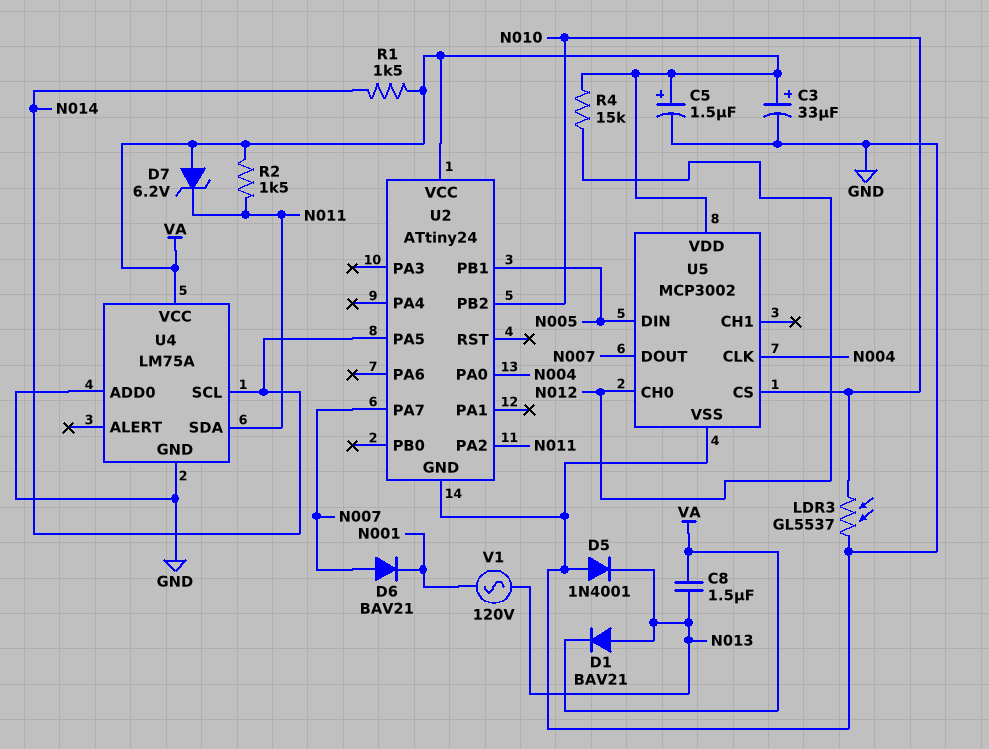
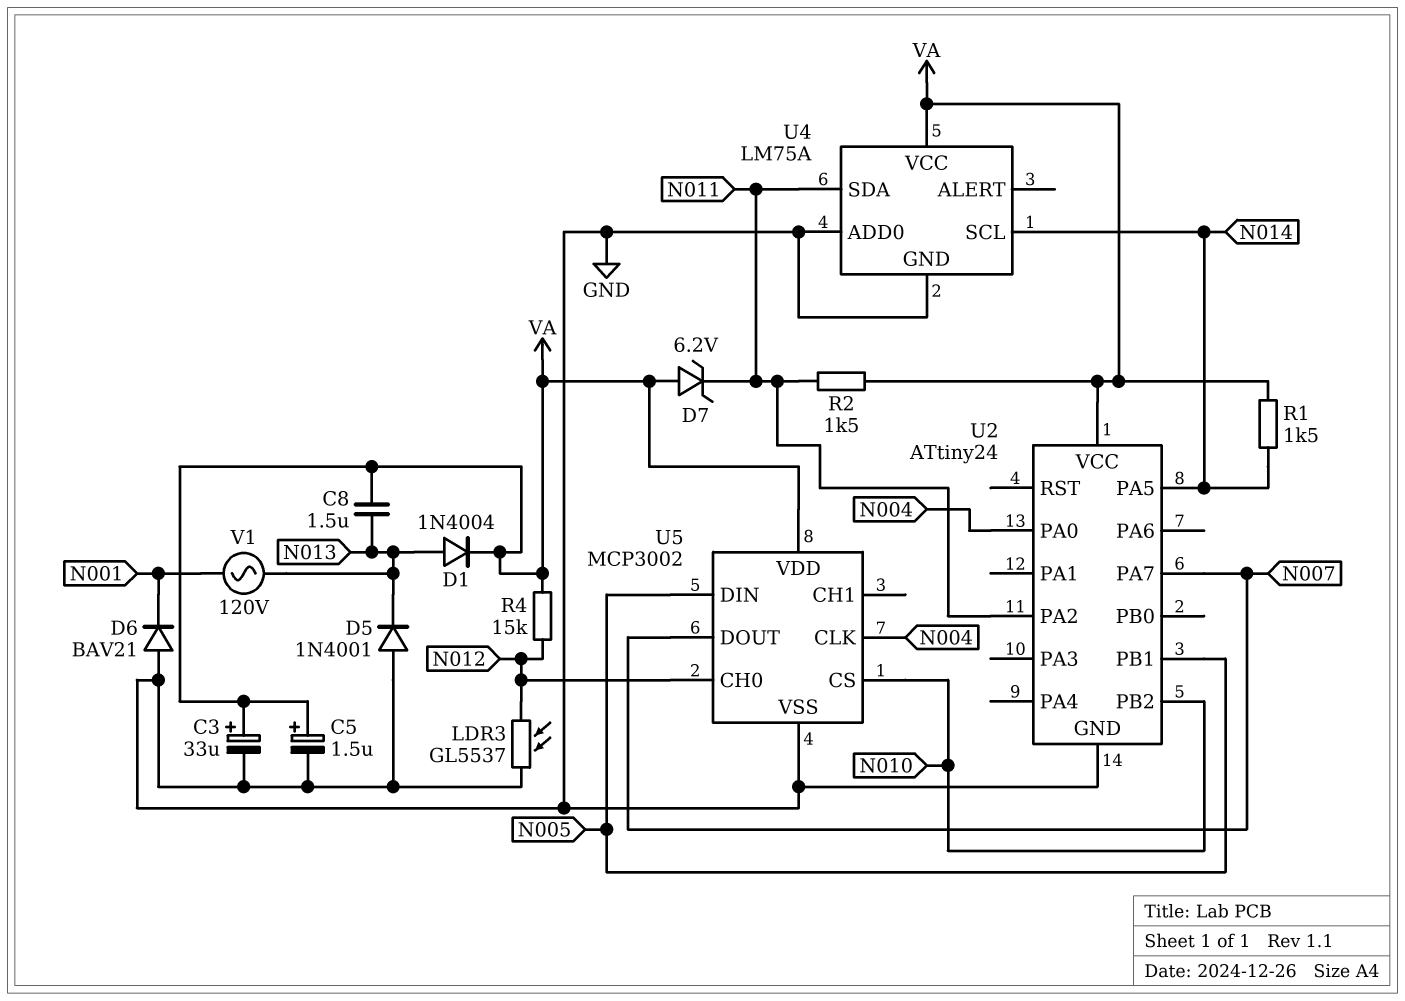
D1: diode BAV21 (A N013, K VA) -> diode 1N4004 (A N013, K VA)
D6: diode BAV21 (A N007, K N001) -> diode BAV21 (A GND, K N001)
LDR3: GL5537 (GND, N010) -> GL5537 (GND, N012)

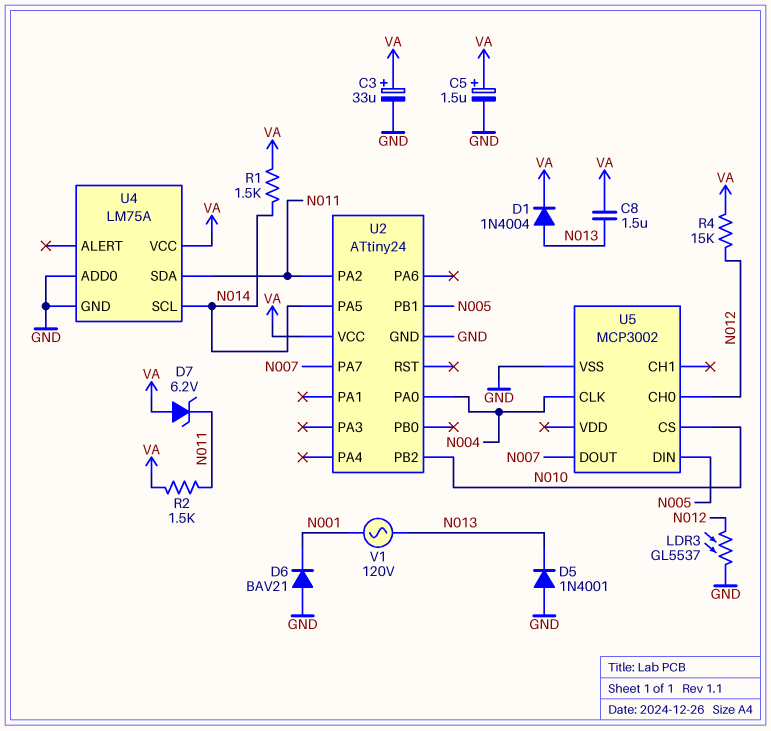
U5 pin VDD: VA -> none

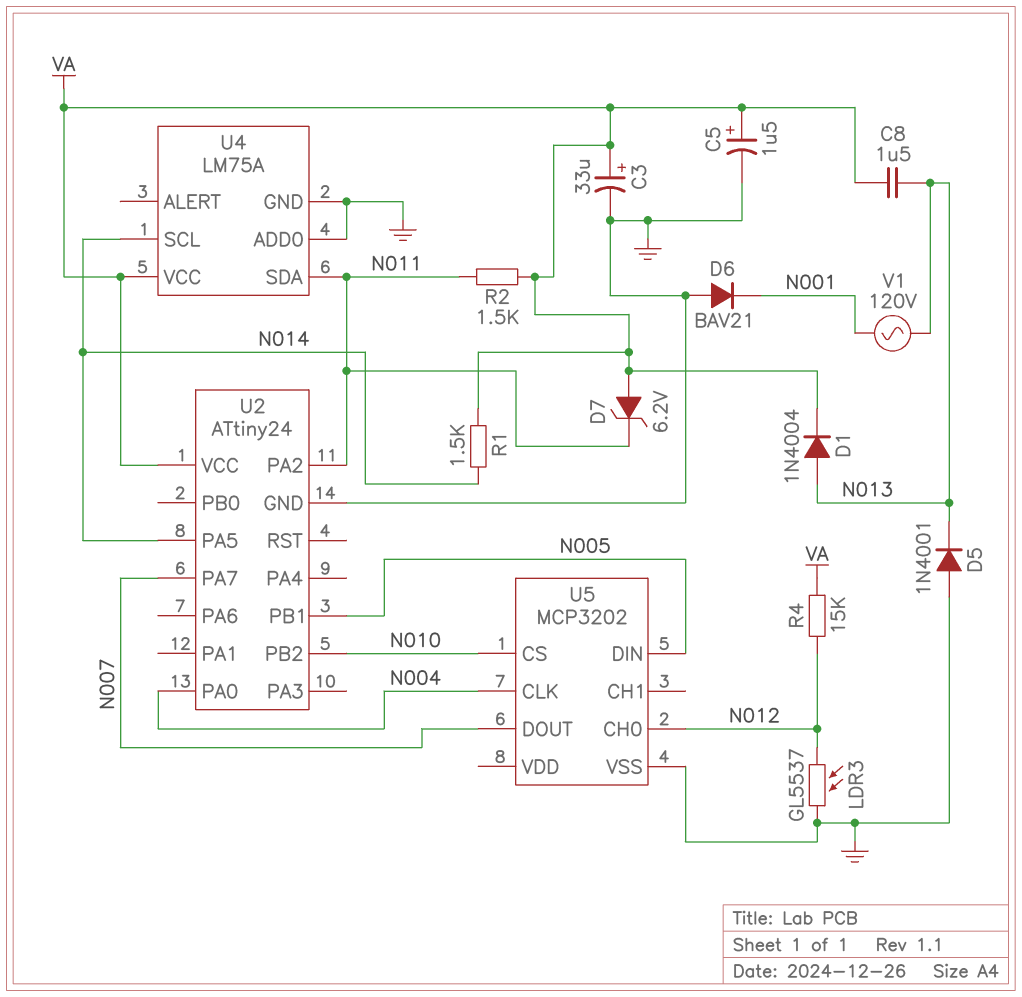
U5: MCP3002 -> MCP3202

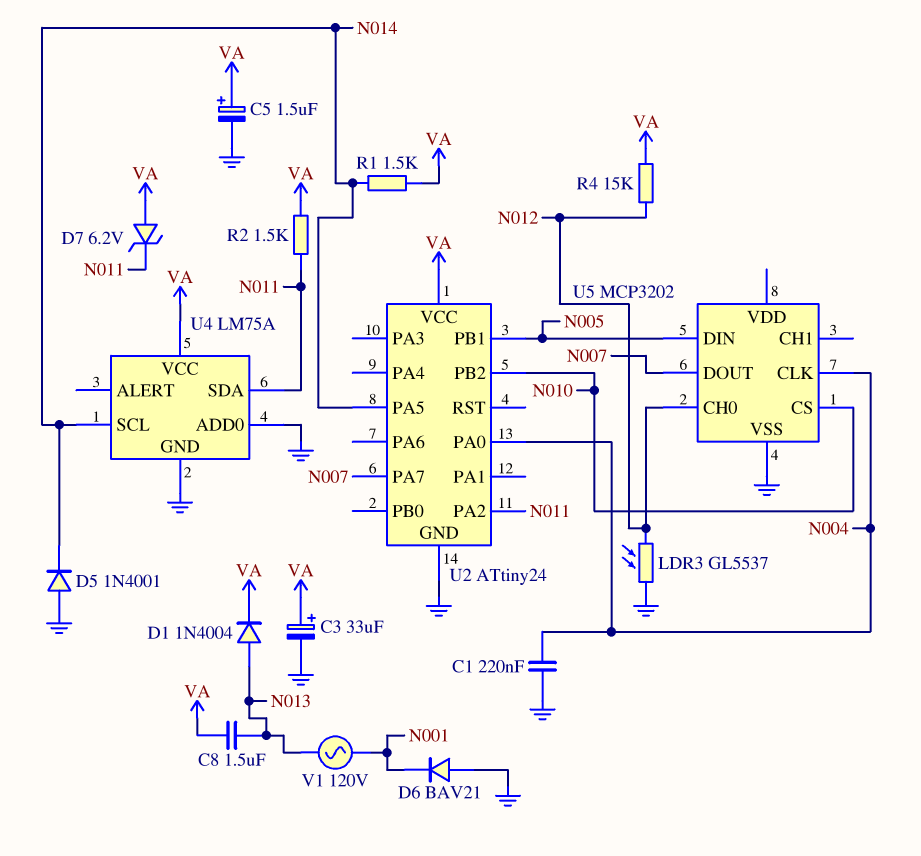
C1: none -> 220nF (GND, N004)
D5: diode 1N4001 (A GND, K N013) -> diode 1N4001 (A GND, K N014)

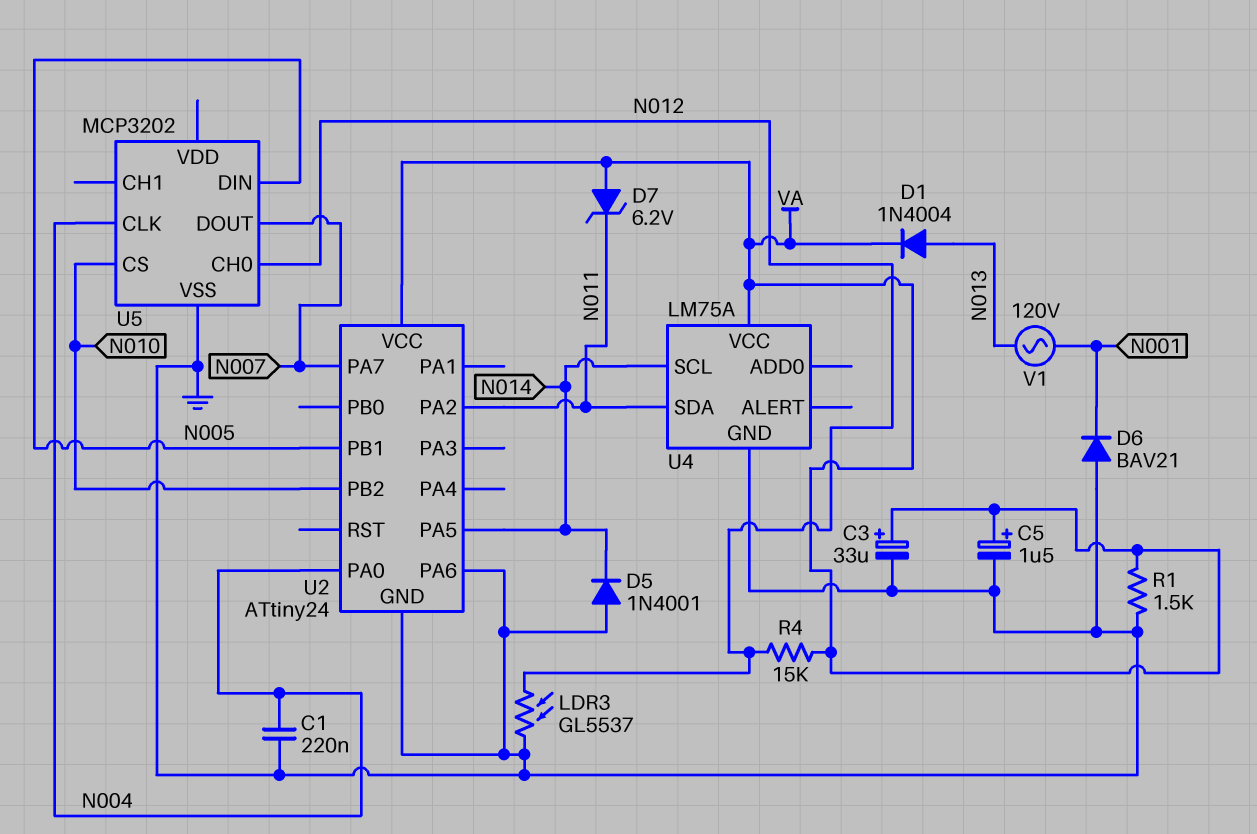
C8: 1.5uF (N013, VA) -> none
R1: 1.5k (N014, VA) -> 1.5k (GND, VA)
R2: 1.5k (N011, VA) -> none
U2 pin PA6: none -> GND
U4 pin ADD0: GND -> none

